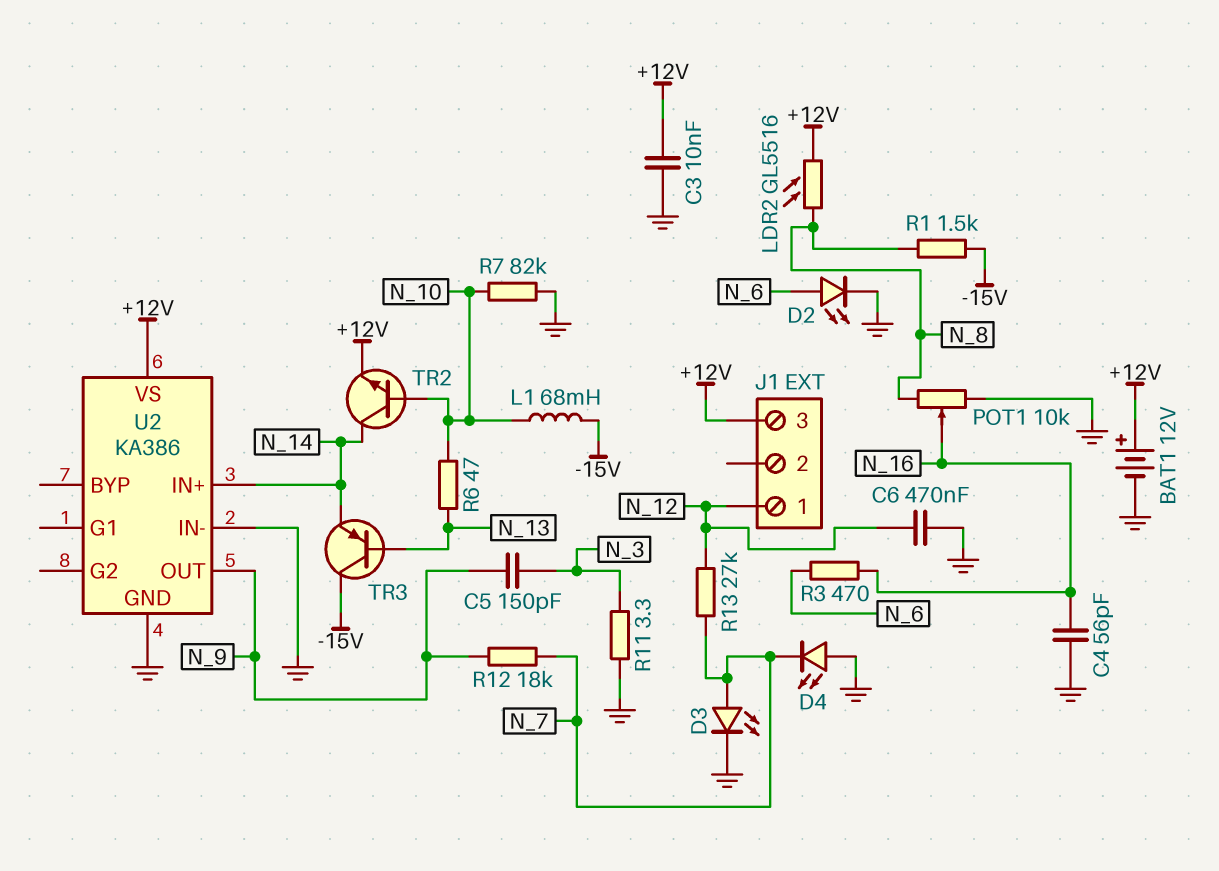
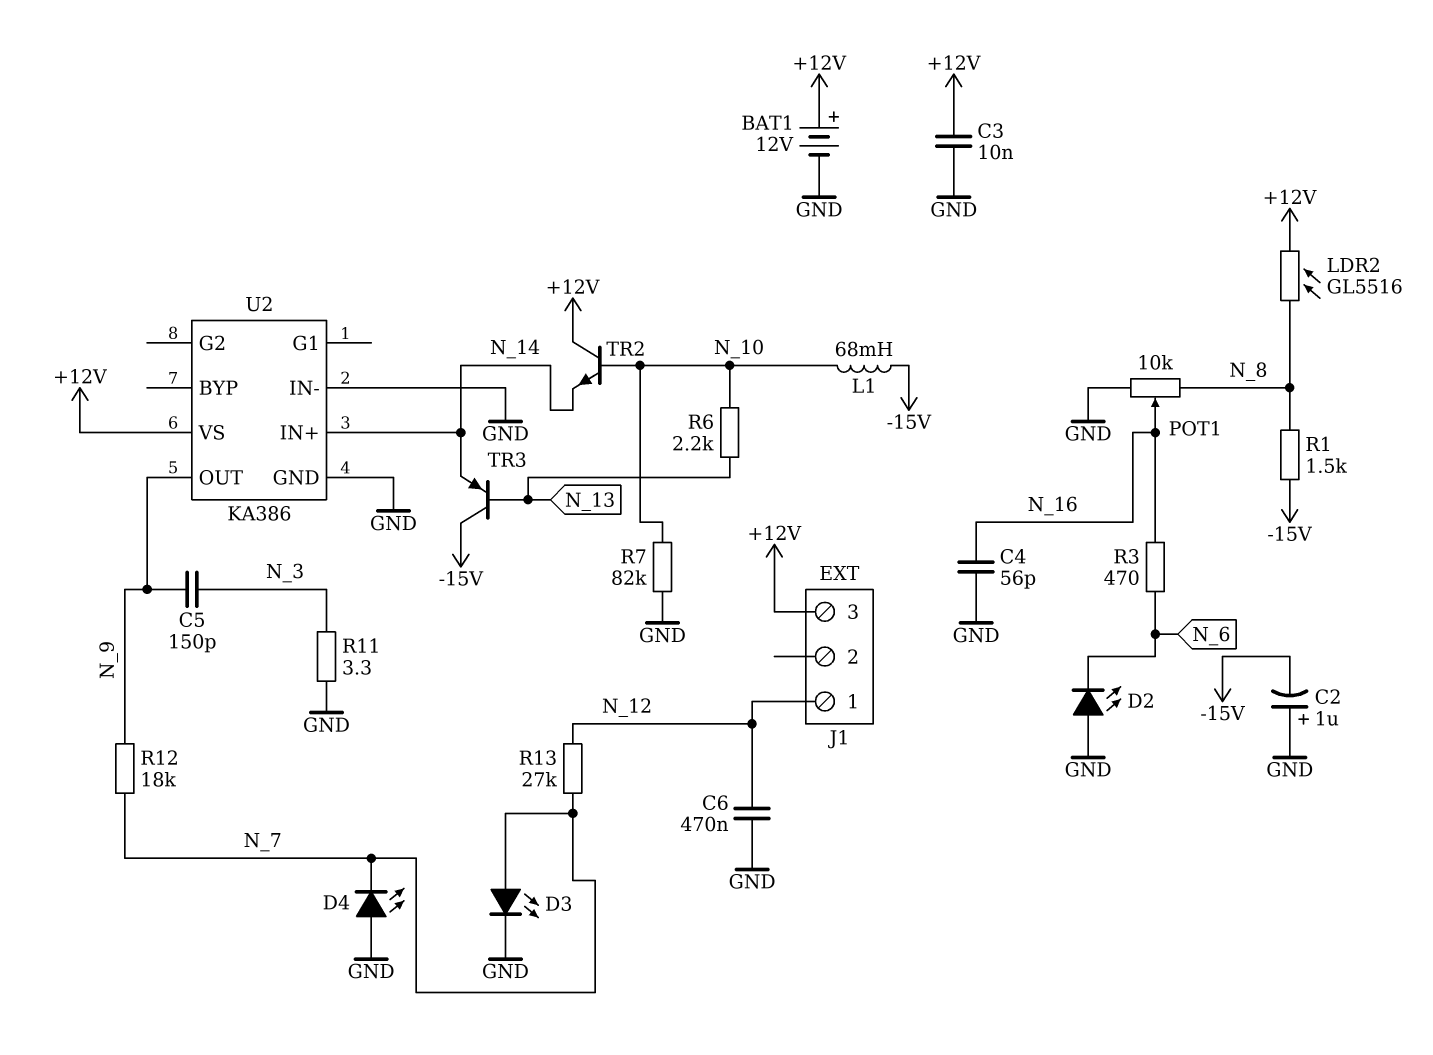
C2: none -> 1uF (plus GND, minus -15V)
D2: LED (A N_6, K GND) -> LED (A GND, K N_6)
R6: 47 (N_10, N_13) -> 2.2k (N_10, N_13)
TR2: NPN (B N_10, C N_14, E +12V) -> NPN (B N_10, C +12V, E N_14)

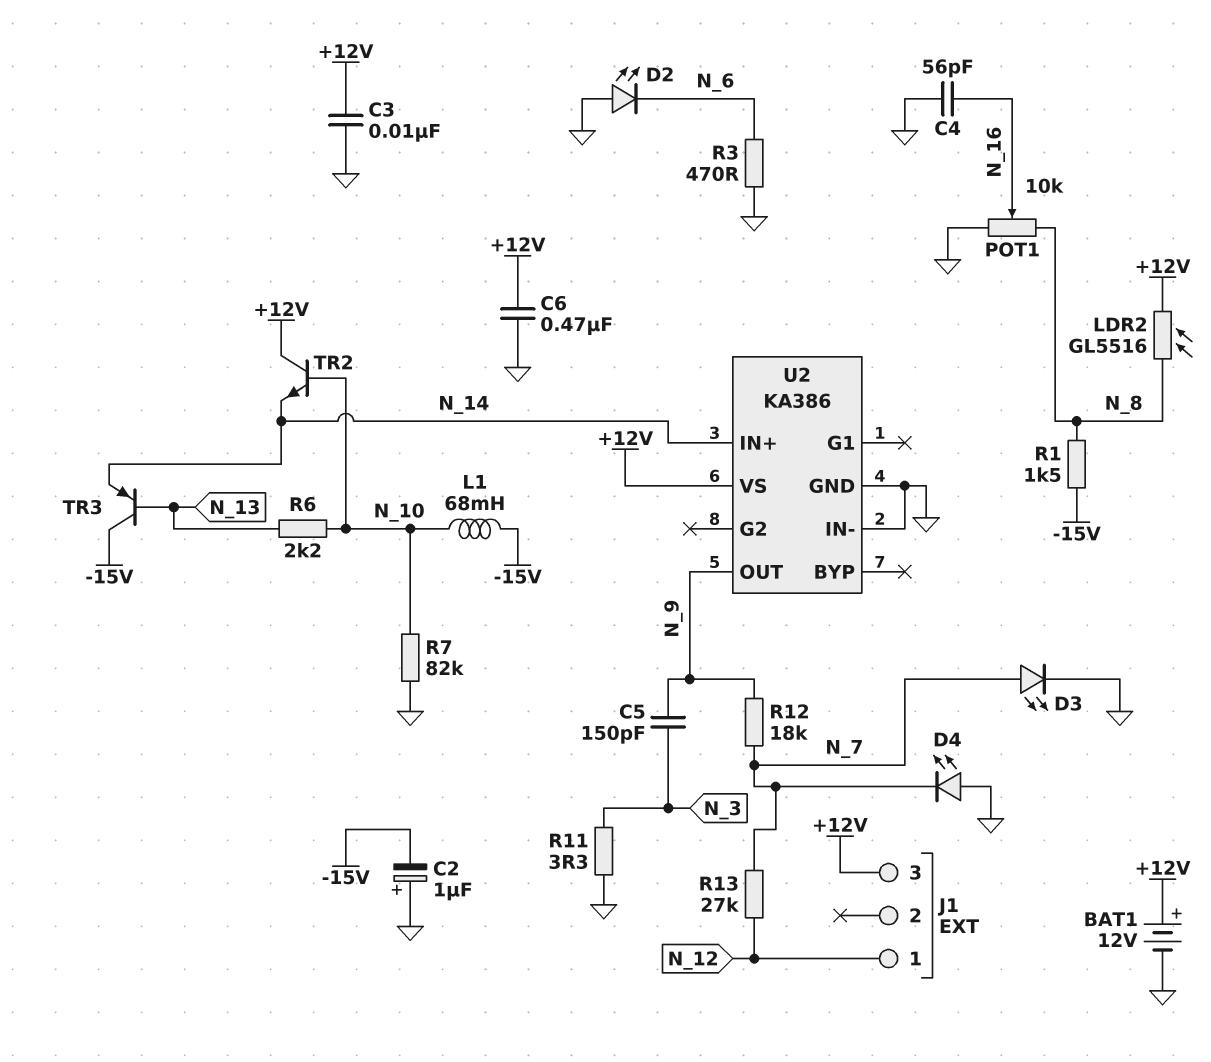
C6: 470nF (GND, N_12) -> 470nF (+12V, GND)
R3: 470 (N_6, N_16) -> 470 (GND, N_6)

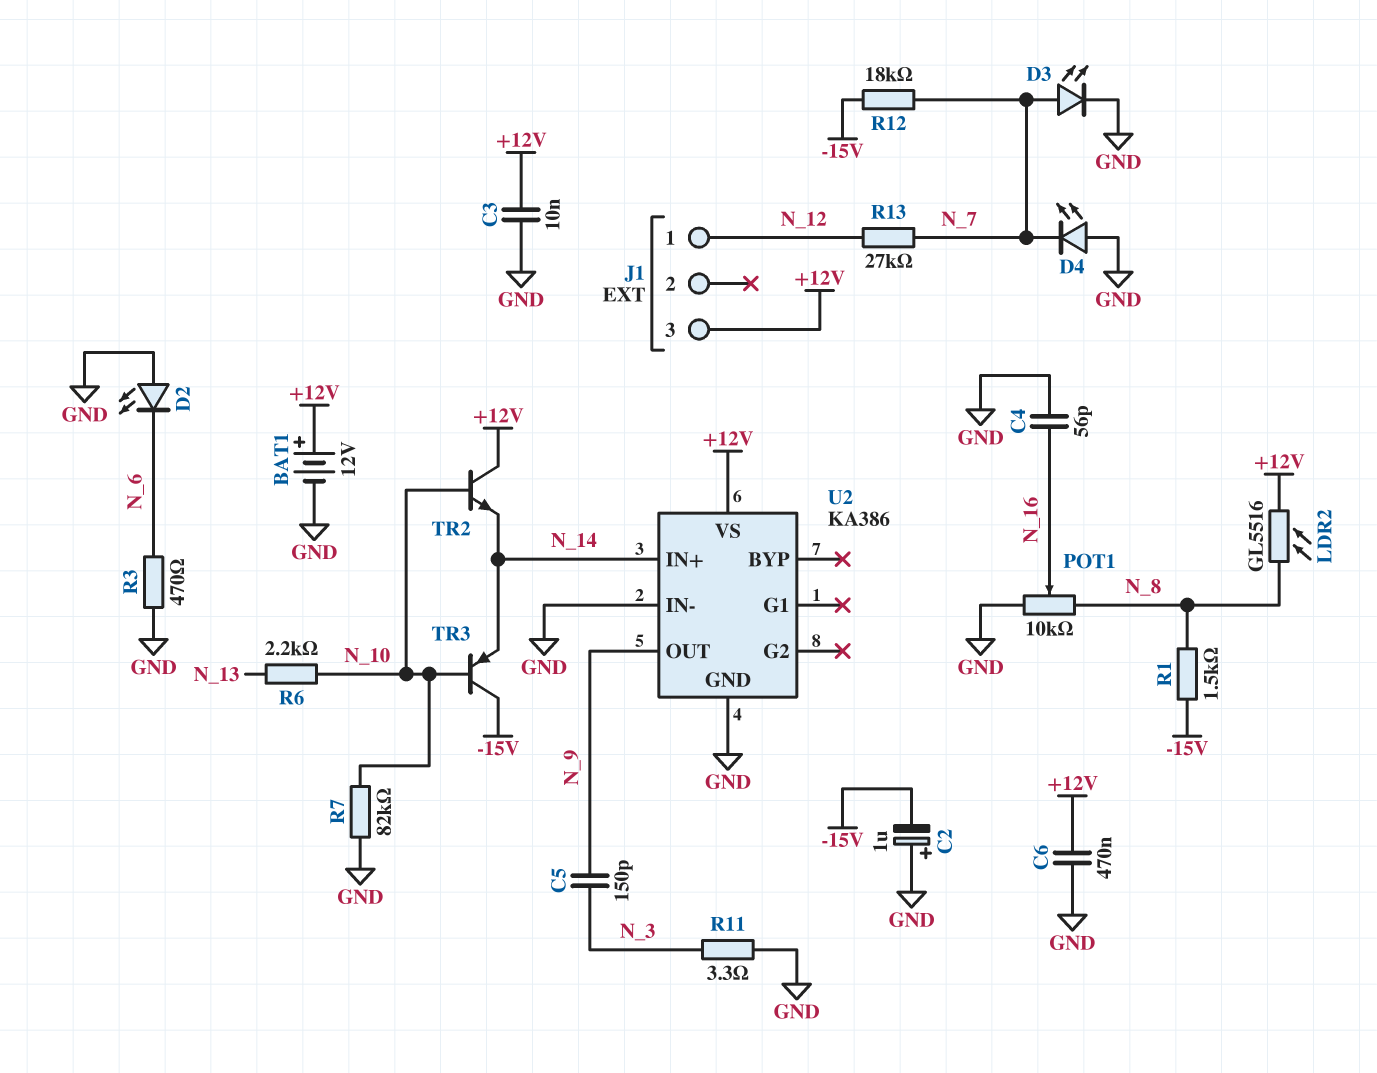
L1: 68mH (-15V, N_10) -> none
R12: 18k (N_7, N_9) -> 18k (-15V, N_7)
TR3: PNP (B N_13, C -15V, E N_14) -> PNP (B N_10, C -15V, E N_14)

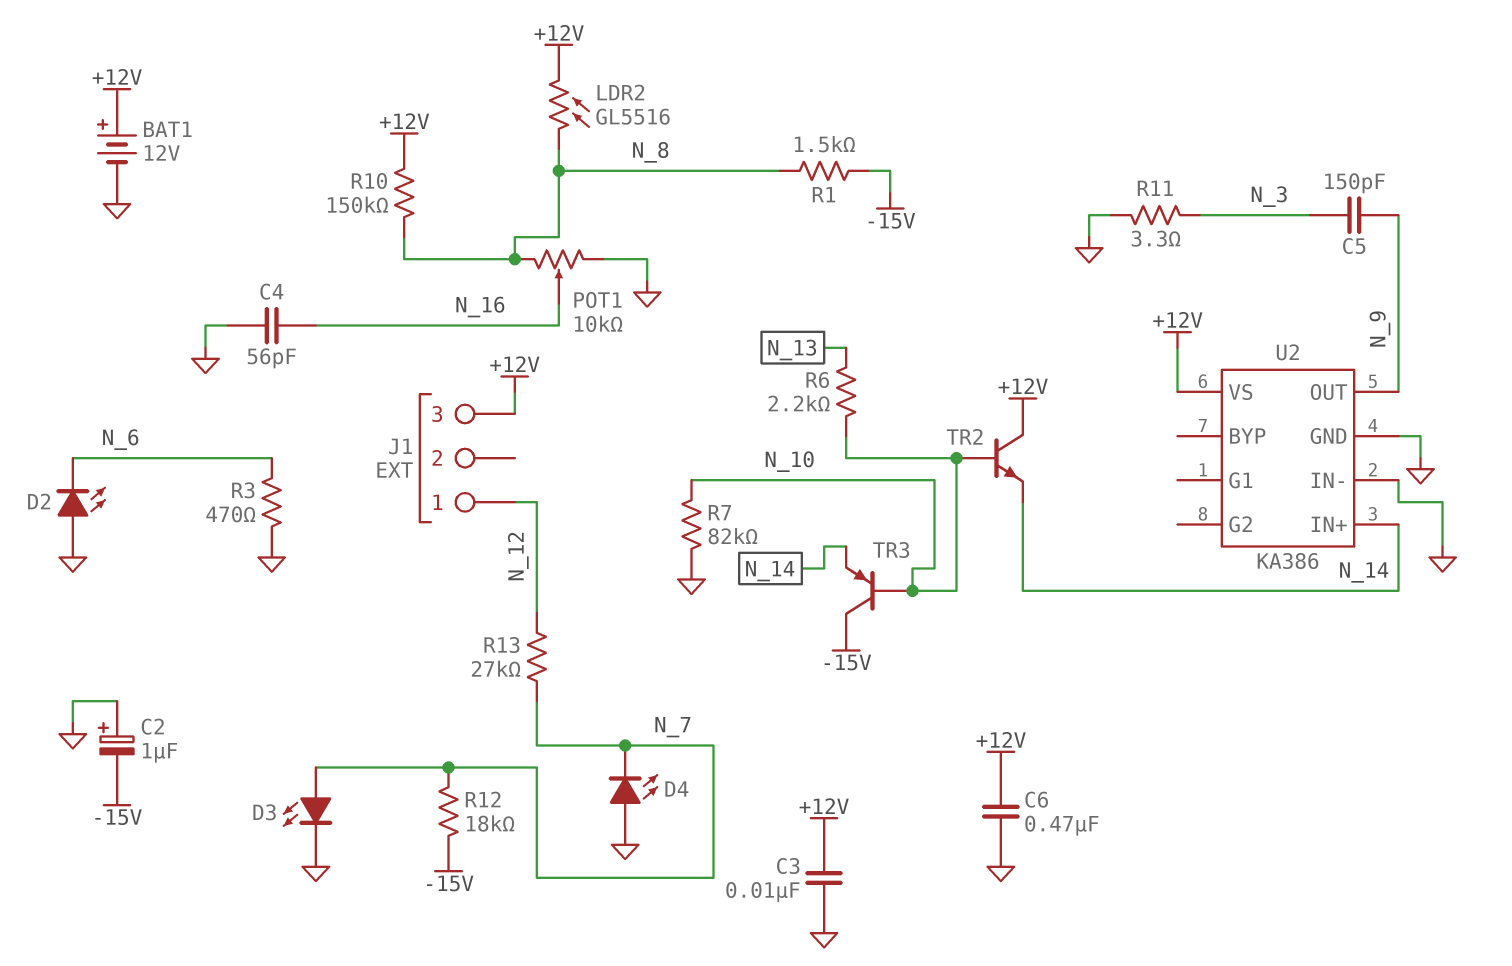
R10: none -> 150k (+12V, N_8)

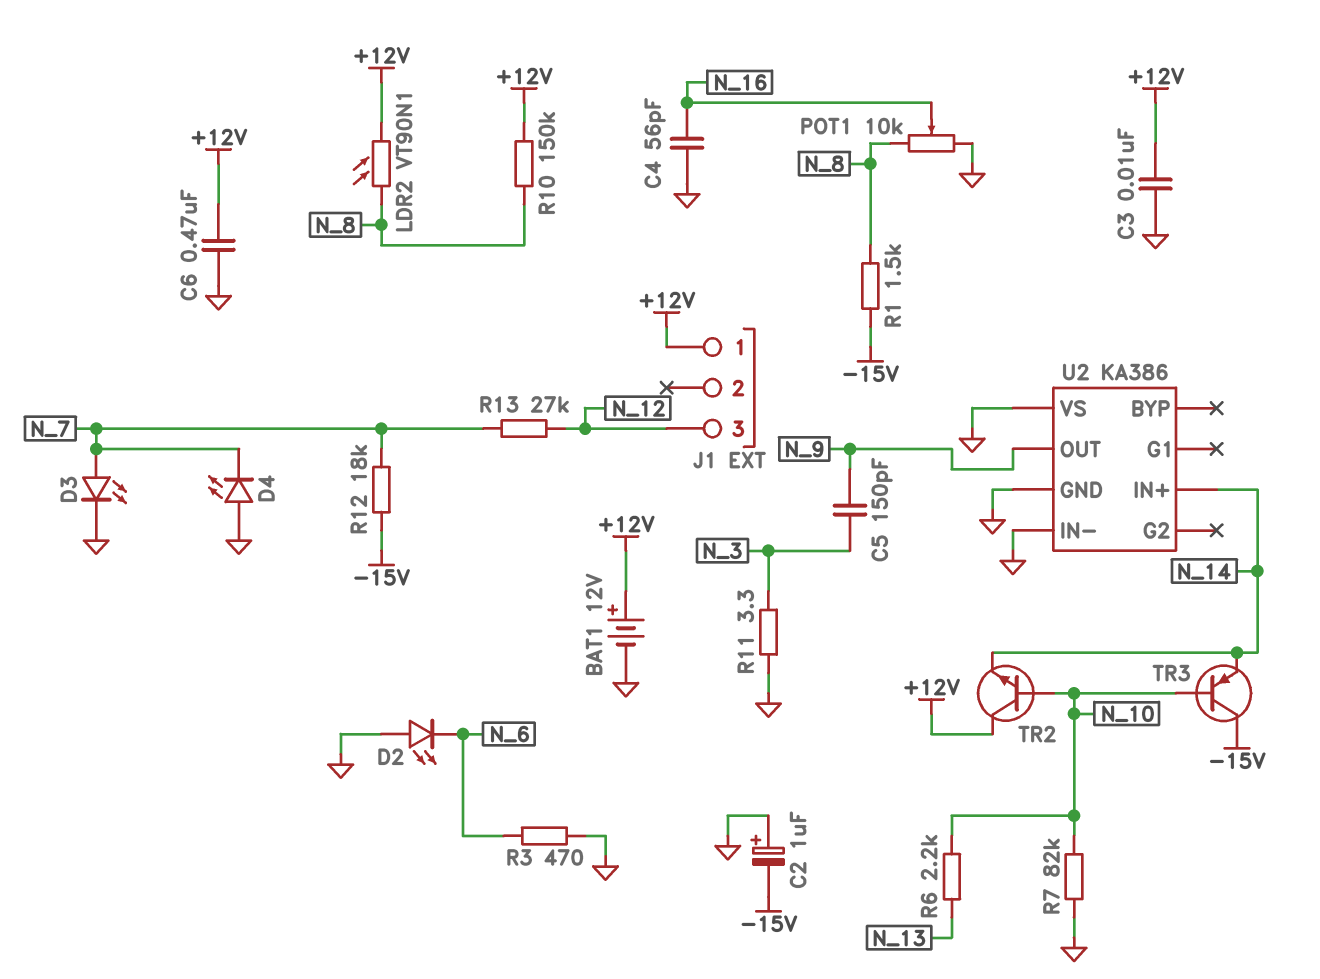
J1 pin 1: N_12 -> +12V
J1 pin 3: +12V -> N_12
LDR2: GL5516 (+12V, N_8) -> VT90N1 (+12V, N_8)
U2 pin VS: +12V -> GND

